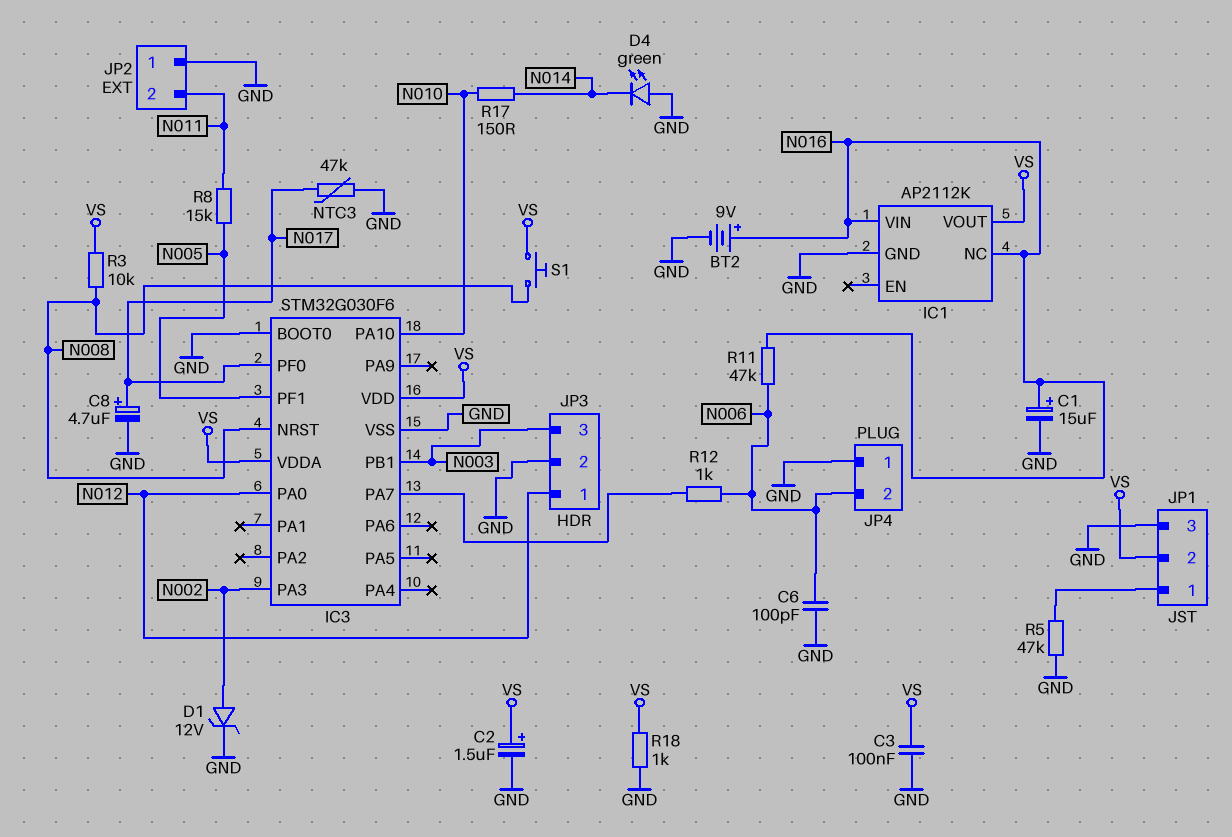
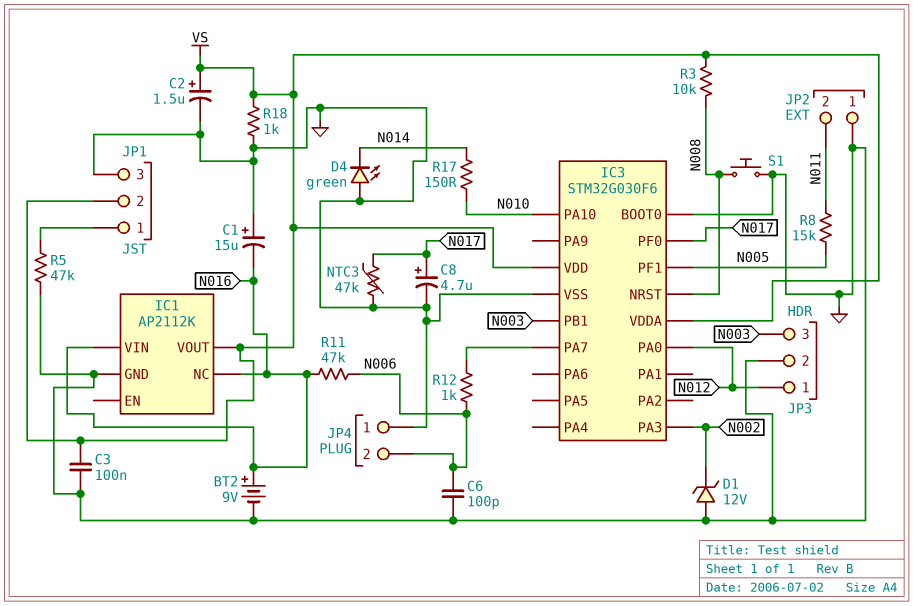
C1: 15uF (plus N016, minus GND) -> 15uF (plus GND, minus N016)
D1: zener 12V (A N002, K GND) -> zener 12V (A GND, K N002)
S1: button (N008, VS) -> button (GND, N008)

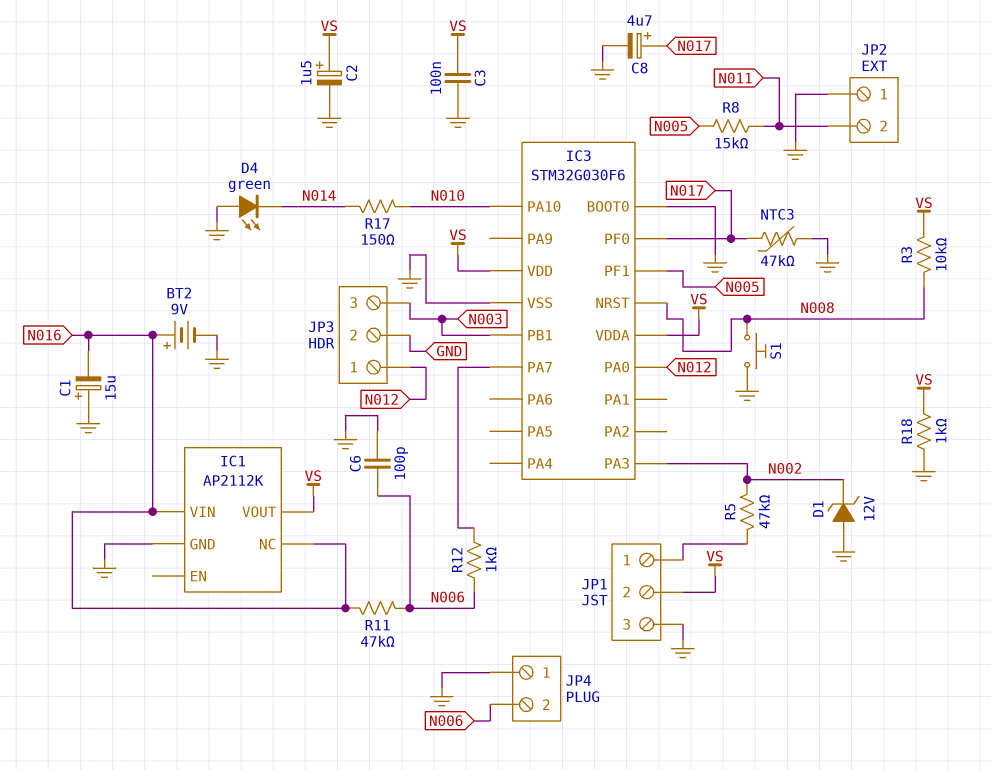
R5: 47k (GND, JP1/1) -> 47k (JP1/1, N002)

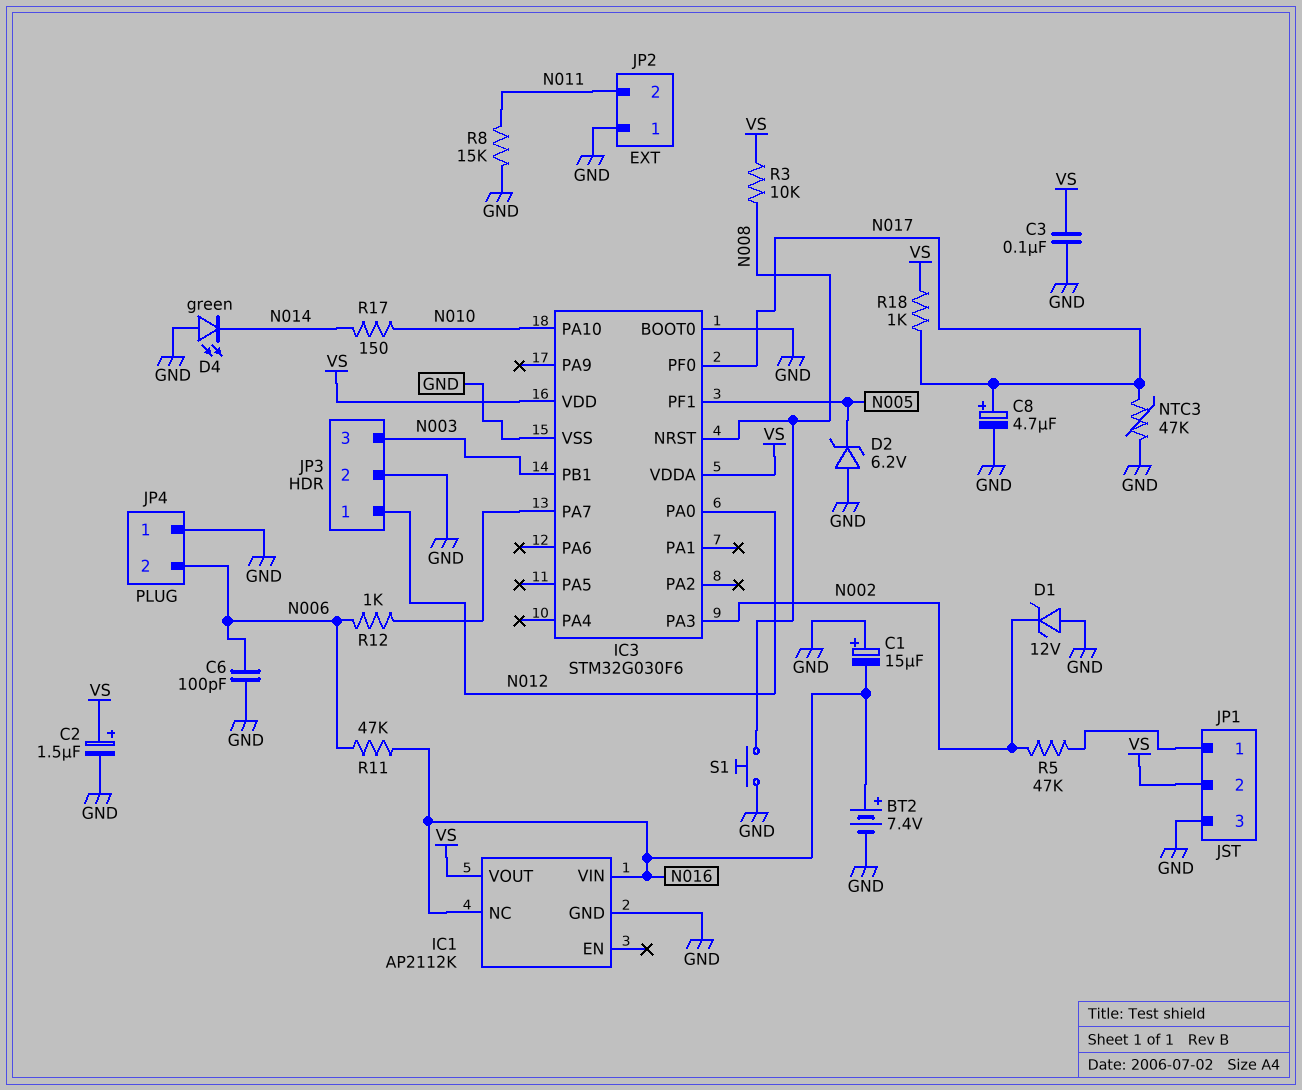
BT2: 9V (plus N016, minus GND) -> 7.4V (plus N016, minus GND)
D2: none -> zener 6.2V (A GND, K N005)
R8: 15k (N005, N011) -> 15k (GND, N011)
R18: 1k (GND, VS) -> 1k (N017, VS)

